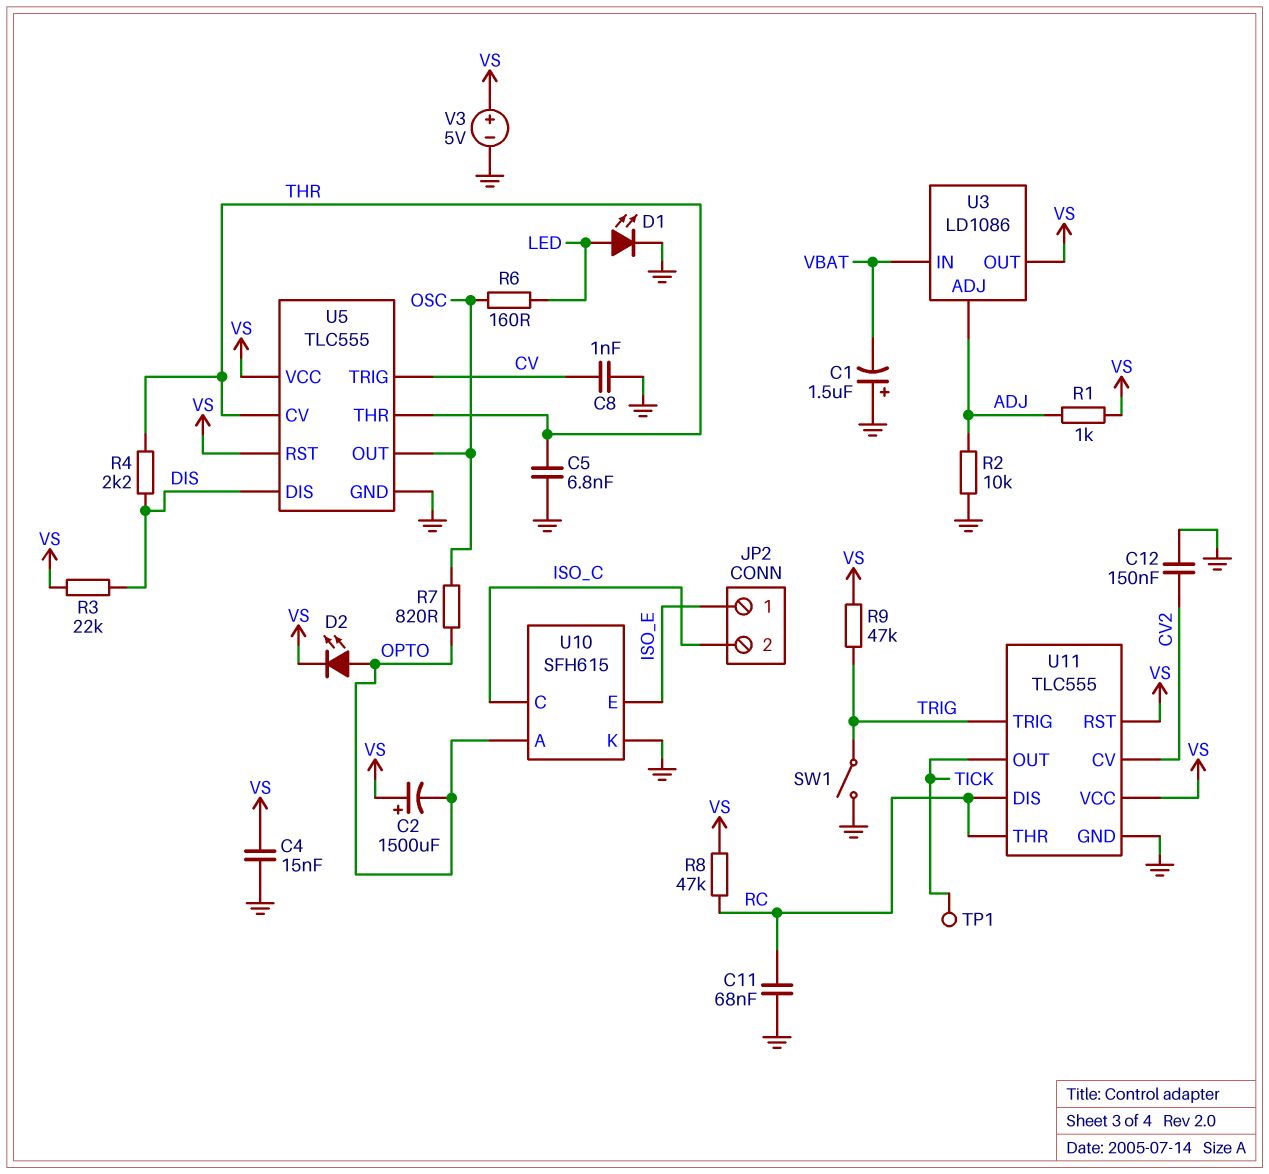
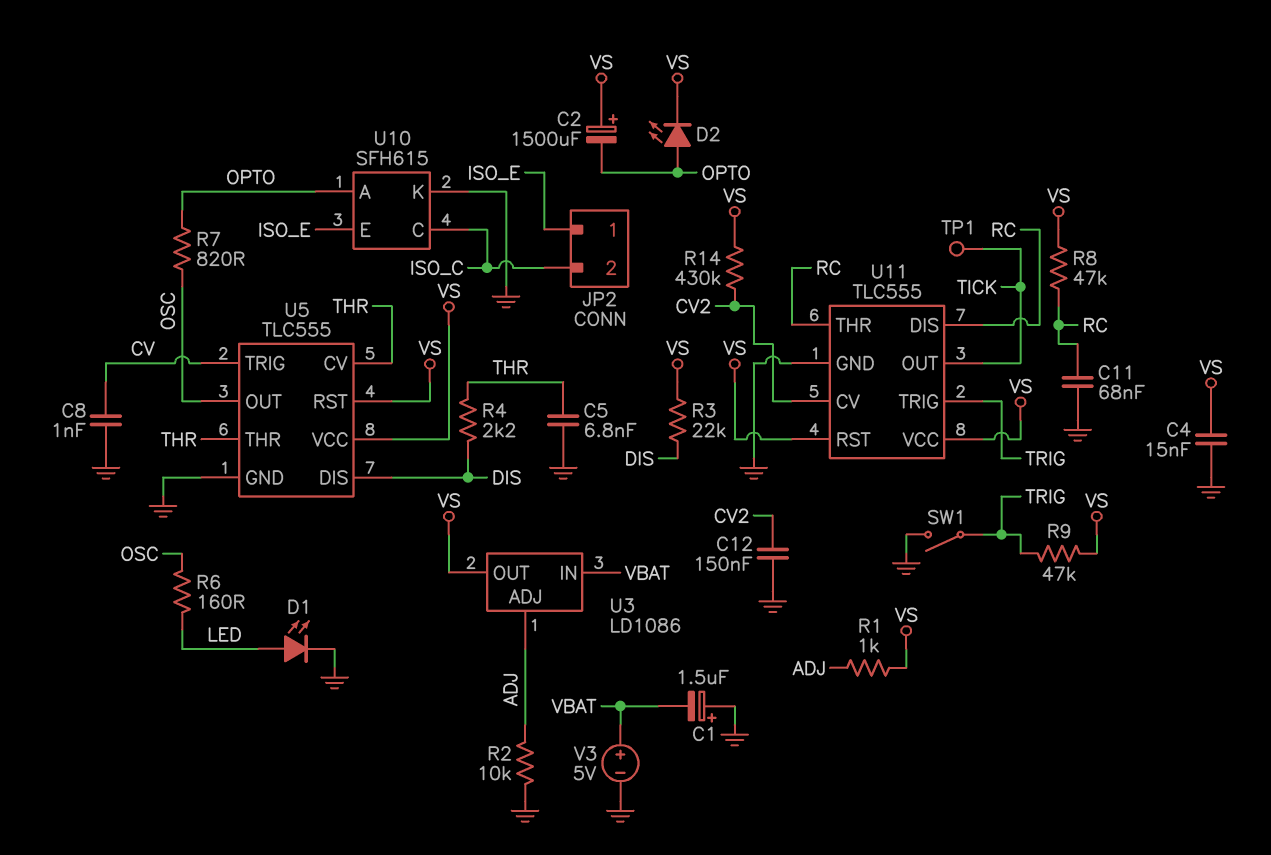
R14: none -> 430k (CV2, VS)
V3: 5V (plus VS, minus GND) -> 5V (plus VBAT, minus GND)

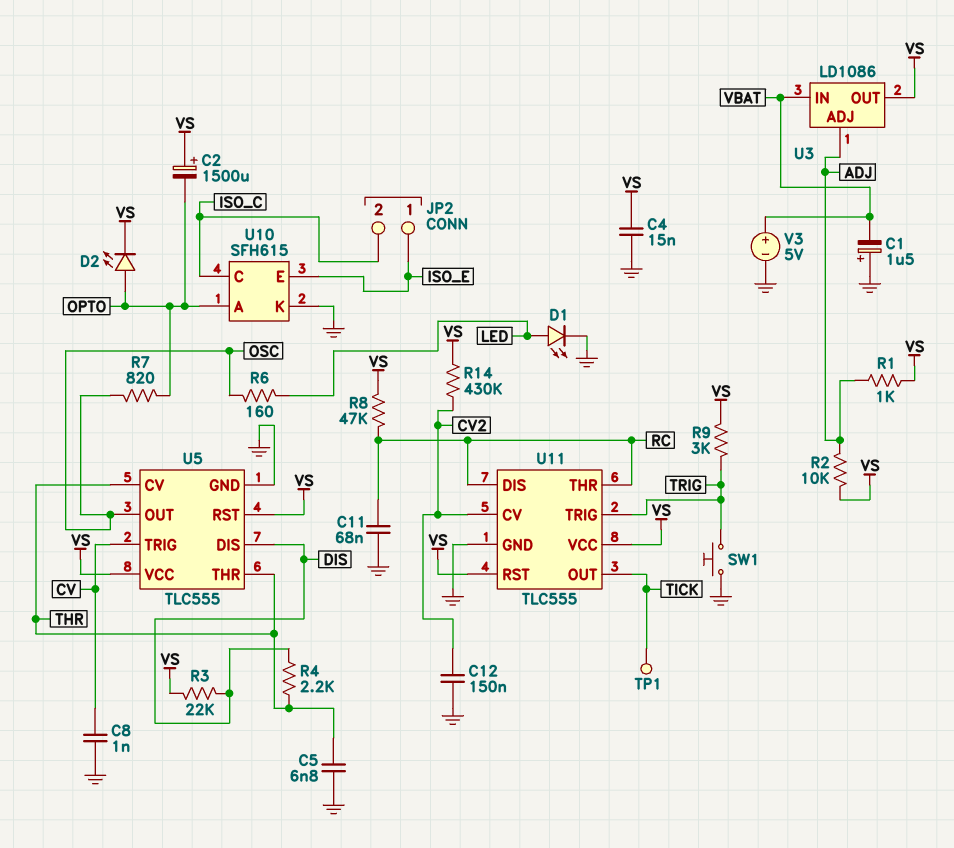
R2: 10k (ADJ, GND) -> 10k (ADJ, VS)
R9: 47k (TRIG, VS) -> 3k (TRIG, VS)
SW1: switch (GND, TRIG) -> button (GND, TRIG)

